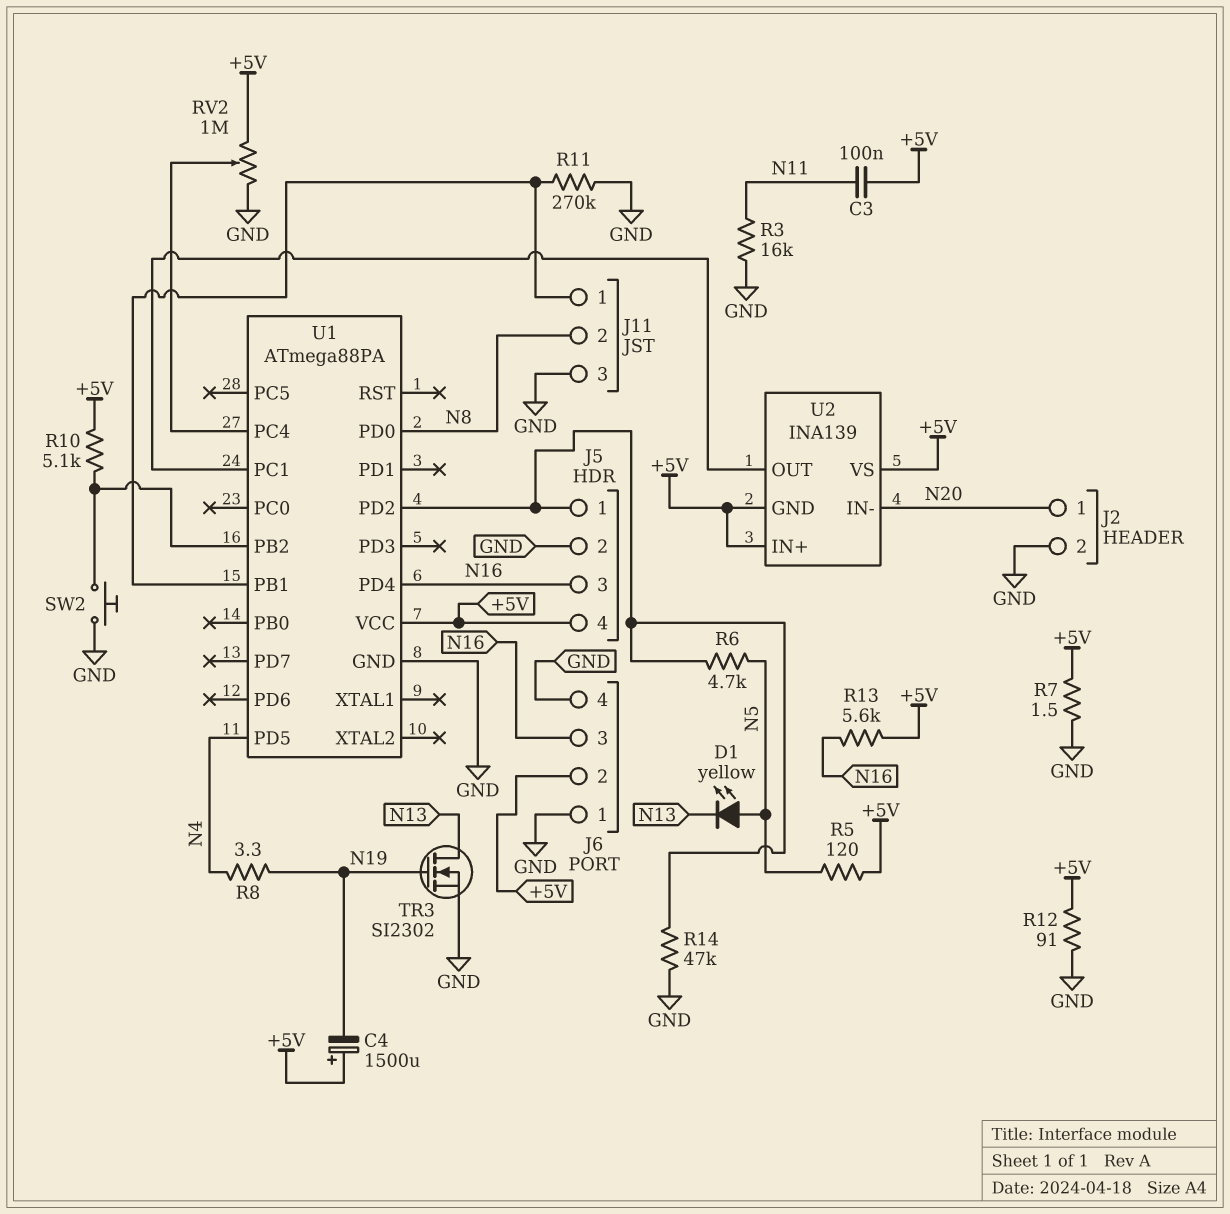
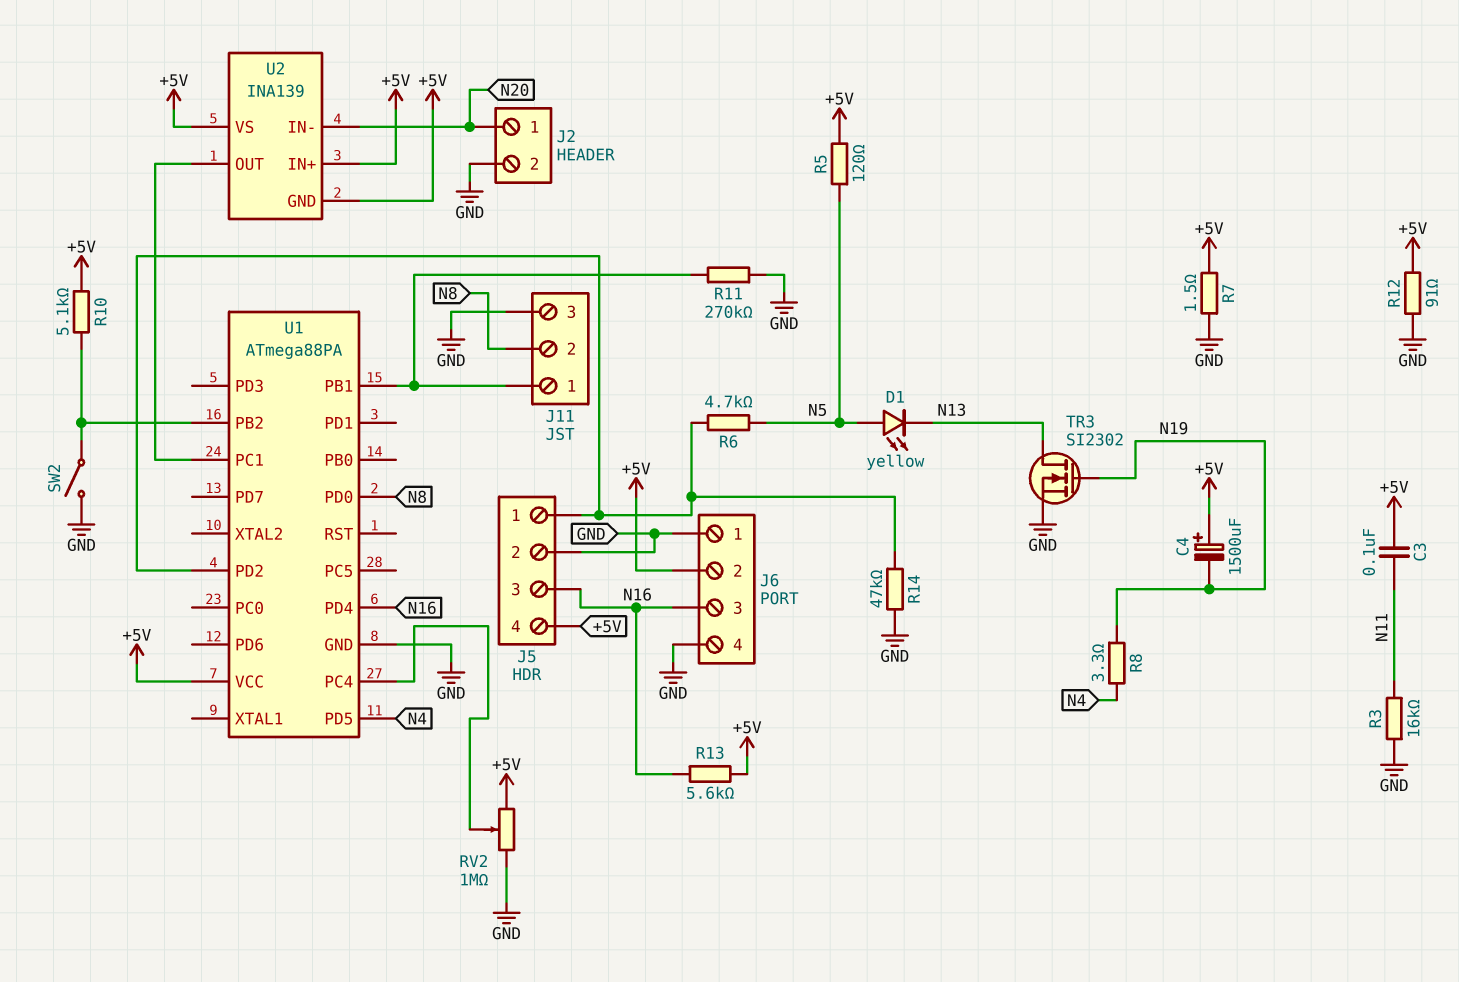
SW2: button (GND, U1/PB2) -> switch (GND, U1/PB2)

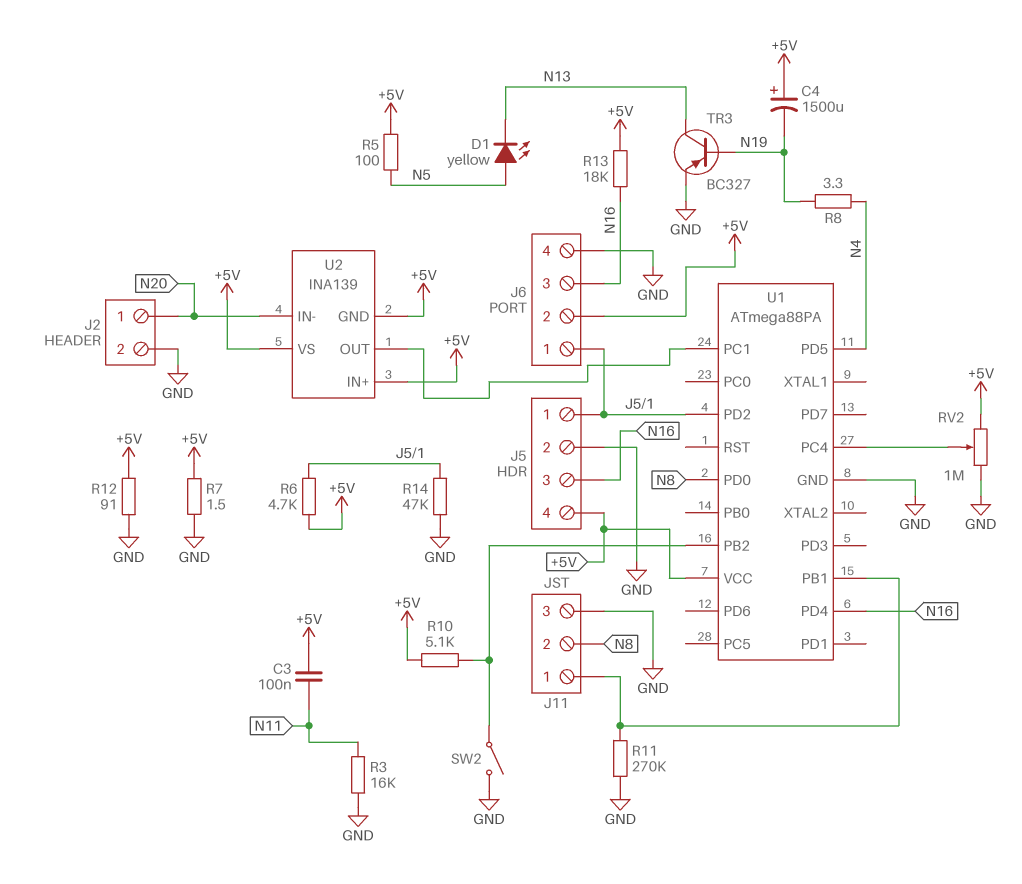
J6 pin 1: GND -> J5/1
R5: 120 (+5V, N5) -> 100 (+5V, N5)
R6: 4.7k (J5/1, N5) -> 4.7k (+5V, J5/1)
R13: 5.6k (+5V, N16) -> 18k (+5V, N16)
TR3: NMOS SI2302 (G N19, D N13, S GND) -> PNP BC327 (B N19, C N13, E GND)

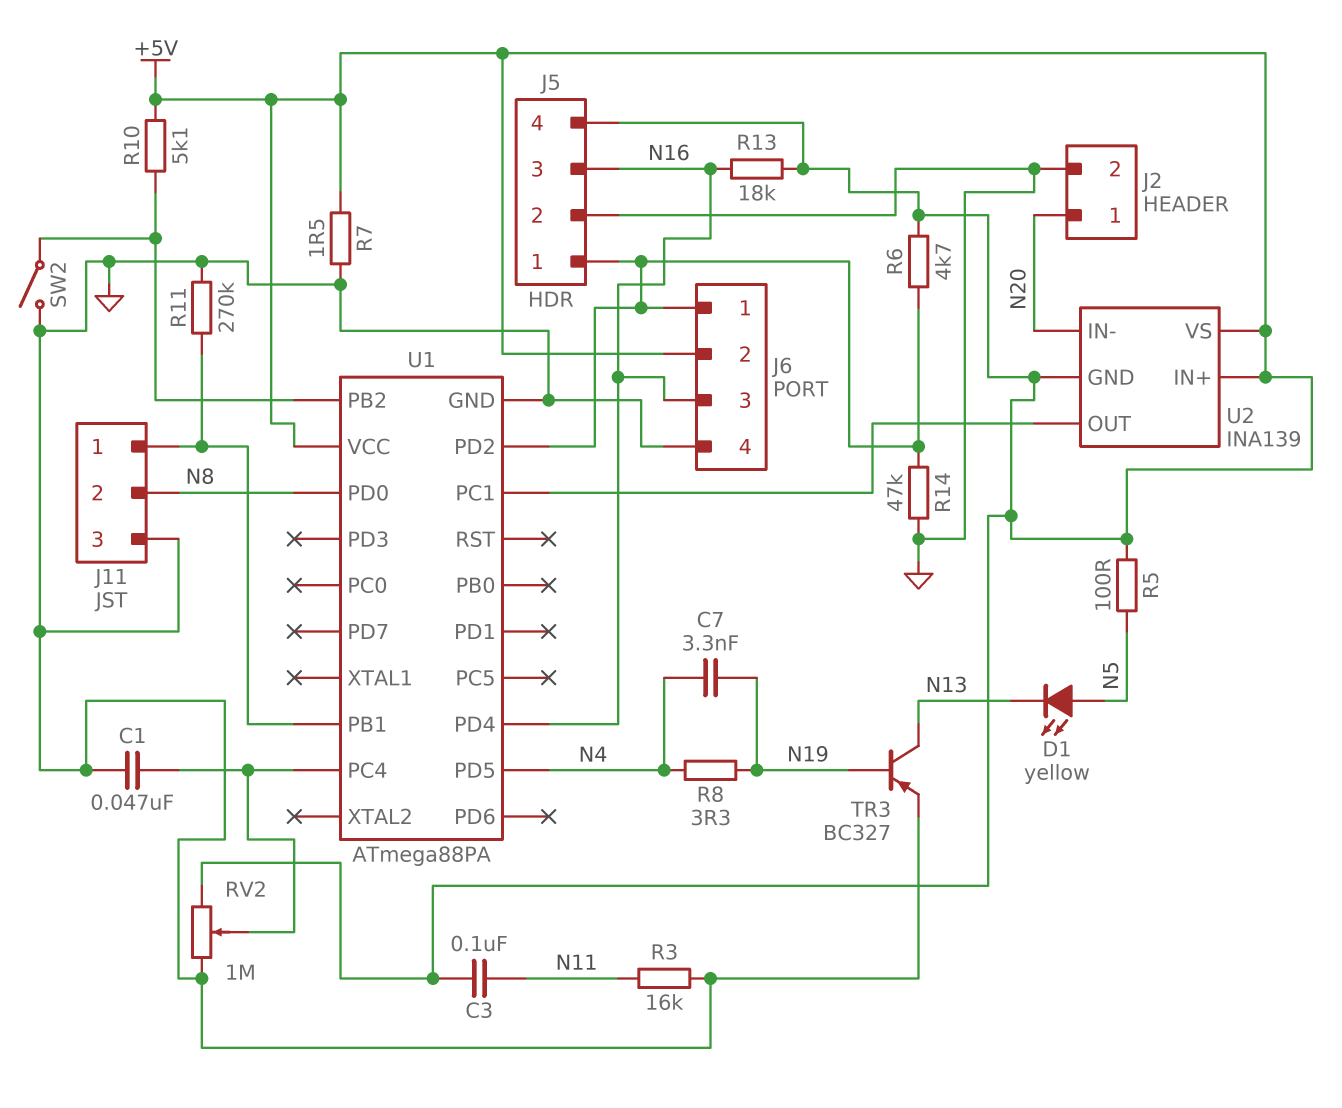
C1: none -> 47nF (GND, U1/PC4)
C4: 1500uF (plus +5V, minus N19) -> none
C7: none -> 3.3nF (N4, N19)
R12: 91 (+5V, GND) -> none

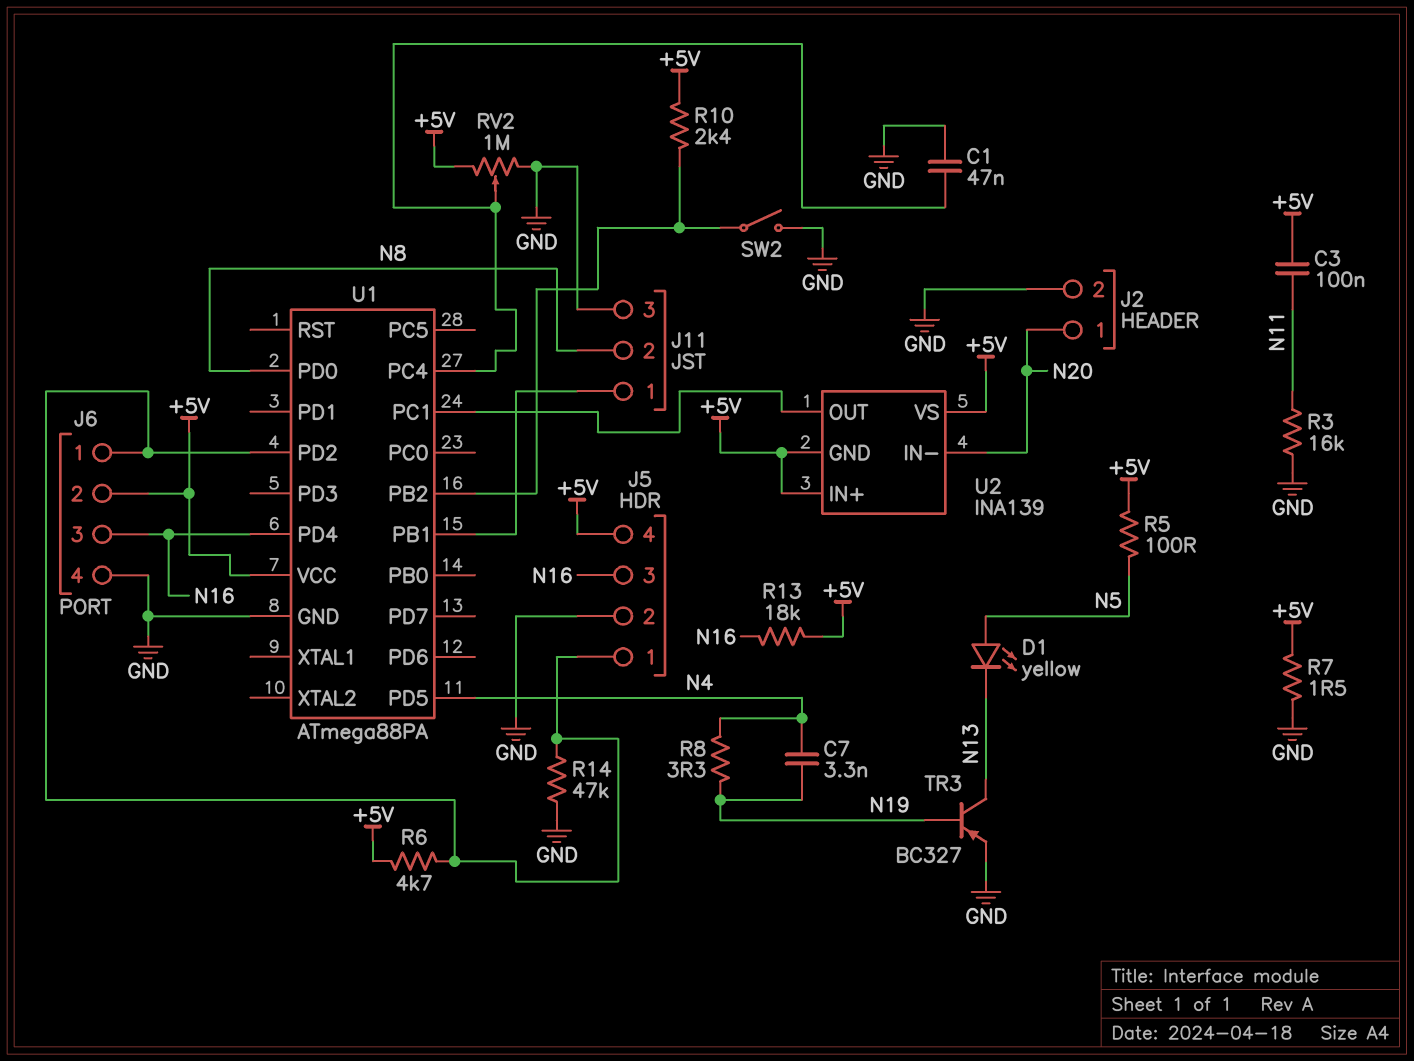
R10: 5.1k (+5V, U1/PB2) -> 2.4k (+5V, U1/PB2)
R11: 270k (GND, J11/1) -> none

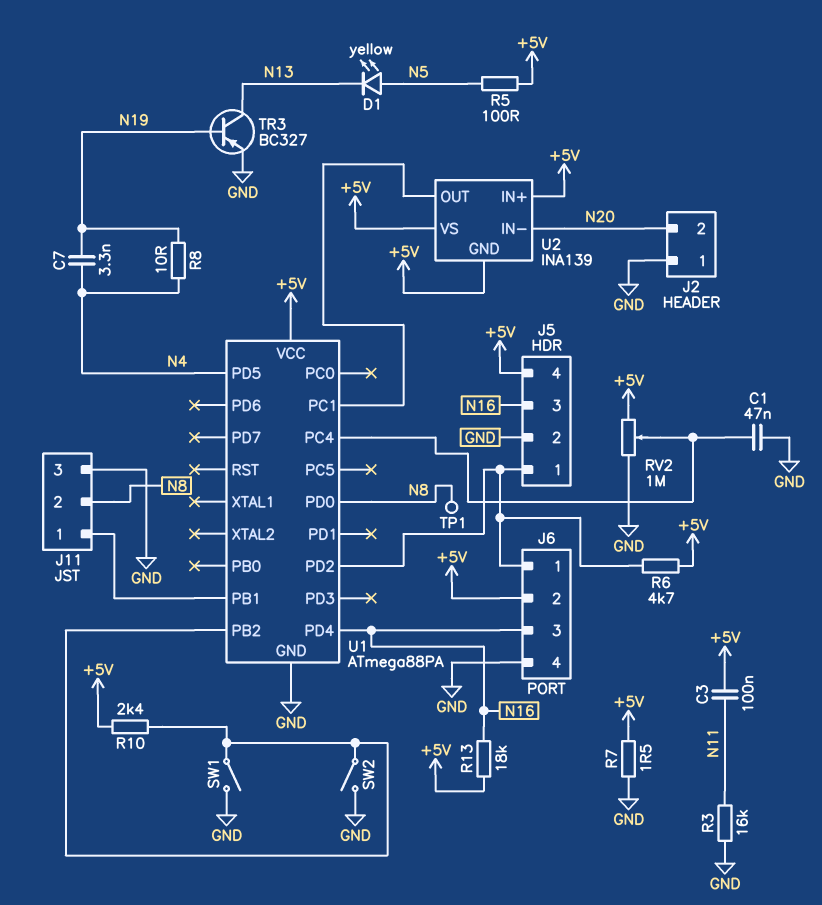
J2 pin 1: N20 -> GND
J2 pin 2: GND -> N20
R8: 3.3 (N4, N19) -> 10 (N4, N19)
R14: 47k (GND, J5/1) -> none
SW1: none -> switch (GND, U1/PB2)
TP1: none -> test point (N8)

